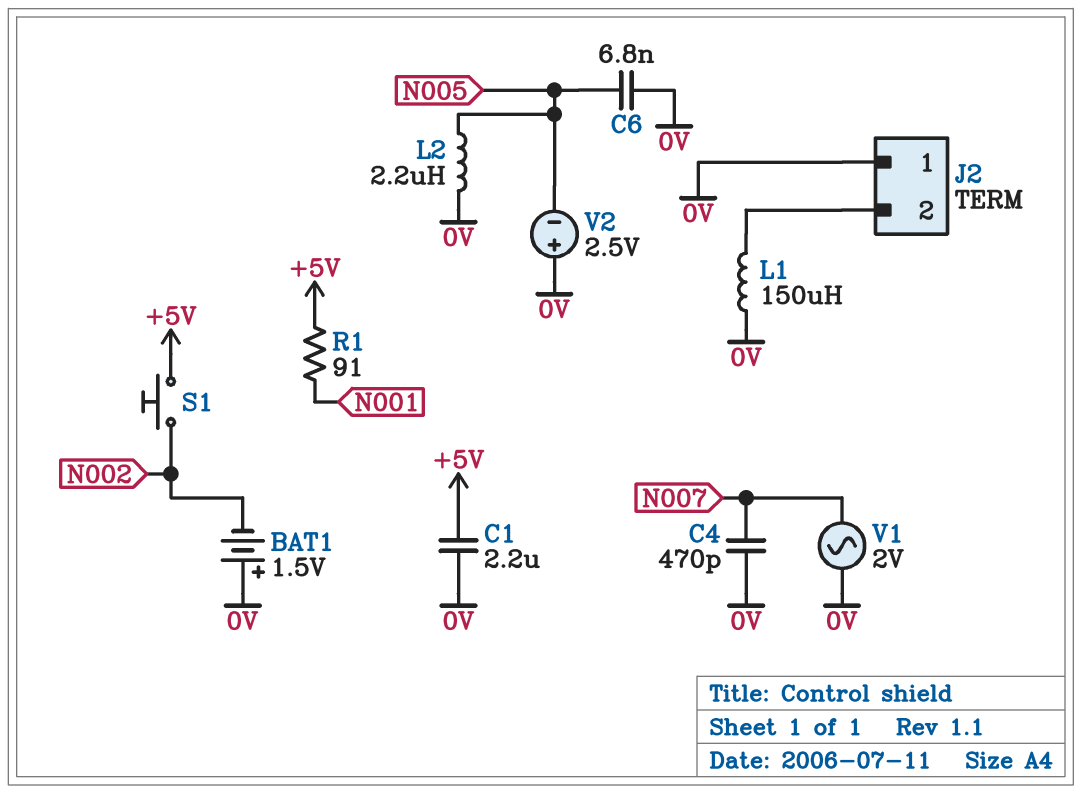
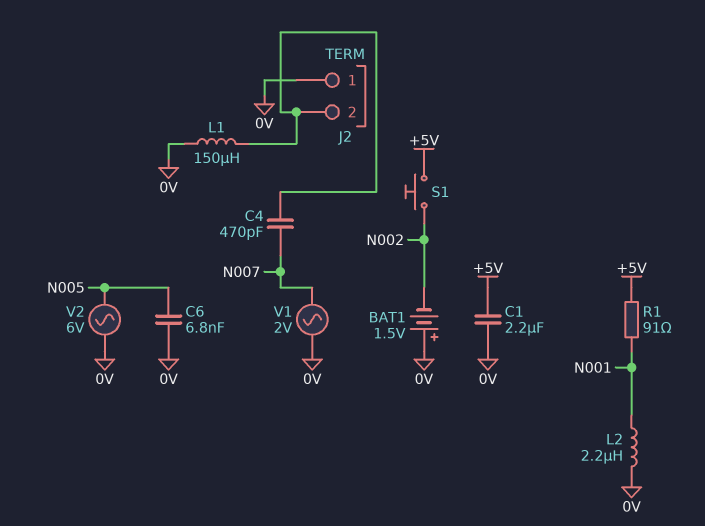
C4: 470pF (0V, N007) -> 470pF (J2/2, N007)
L2: 2.2uH (0V, N005) -> 2.2uH (0V, N001)
V2: 2.5V (plus 0V, minus N005) -> AC 6V (0V, N005)

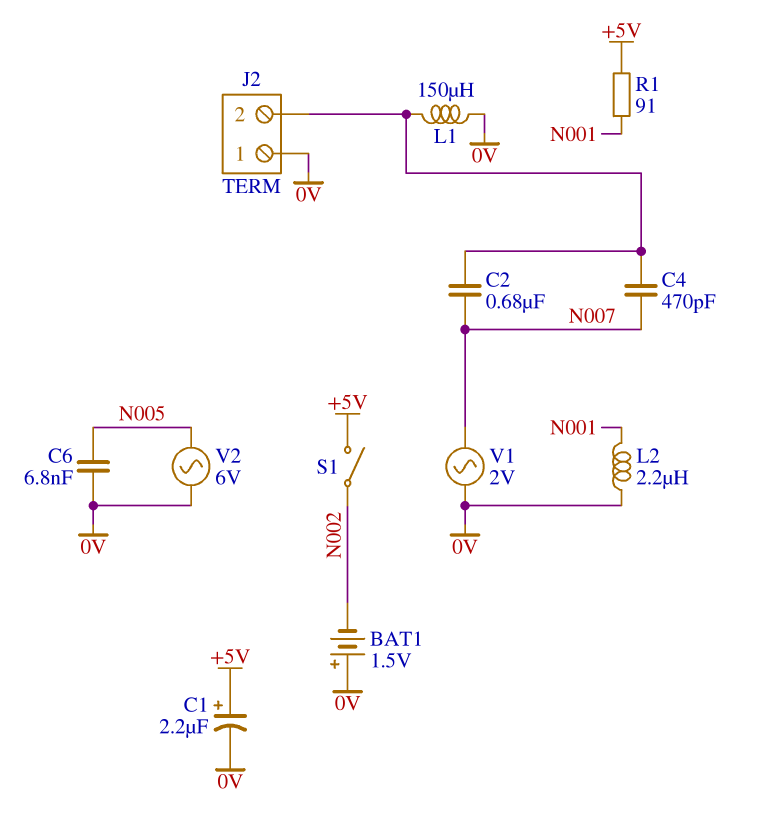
C1: 2.2uF (+5V, 0V) -> 2.2uF (plus +5V, minus 0V)
C2: none -> 680nF (J2/2, N007)
S1: button (+5V, N002) -> switch (+5V, N002)

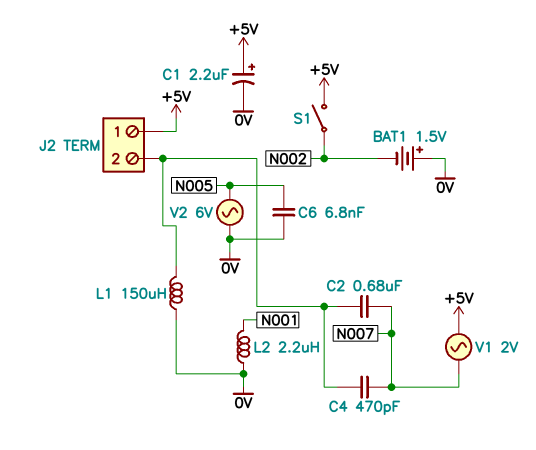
J2 pin 1: 0V -> +5V
R1: 91 (+5V, N001) -> none
V1: AC 2V (0V, N007) -> AC 2V (+5V, N007)

